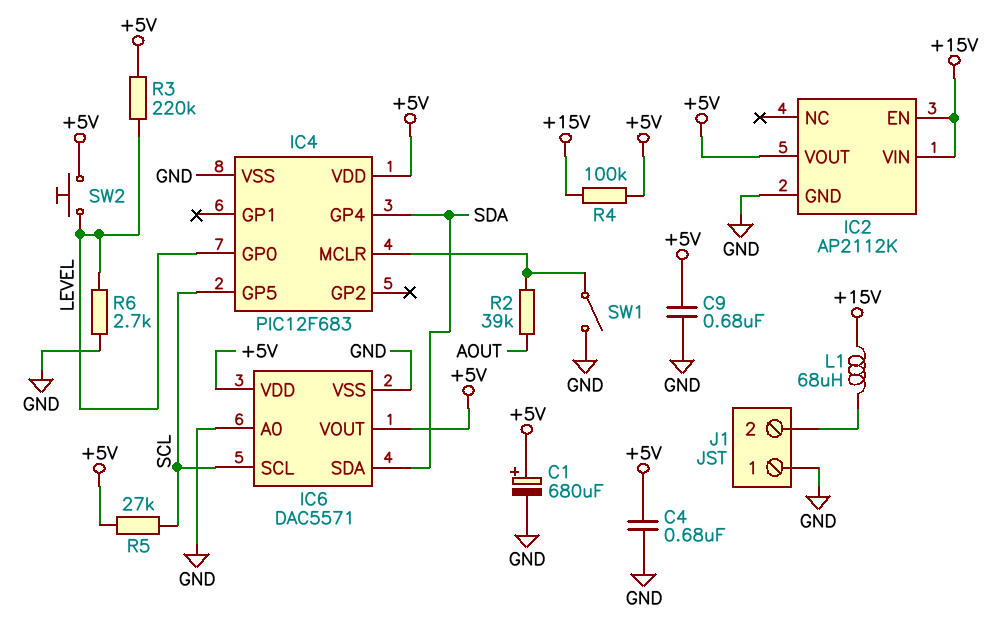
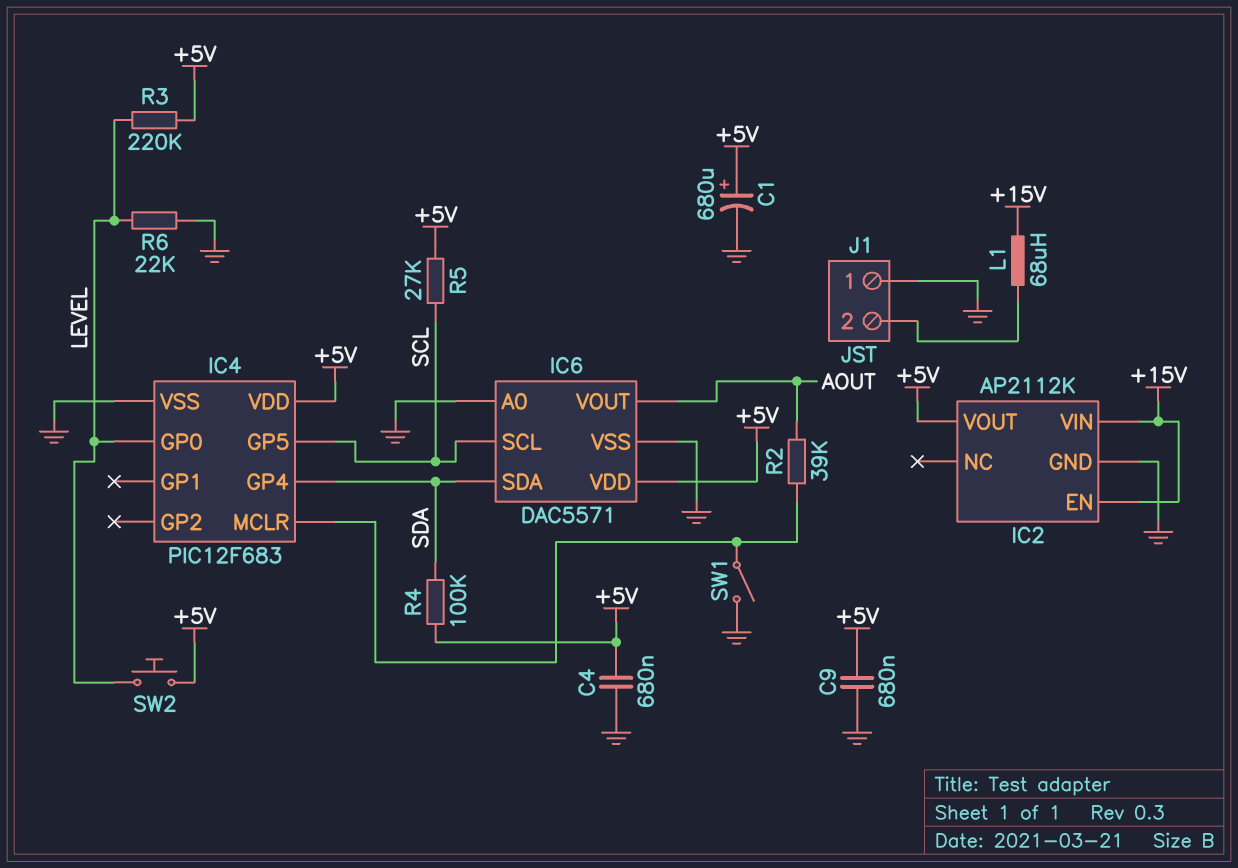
IC6 pin VOUT: +5V -> AOUT
R4: 100k (+5V, +15V) -> 100k (+5V, SDA)
R6: 2.7k (GND, LEVEL) -> 22k (GND, LEVEL)

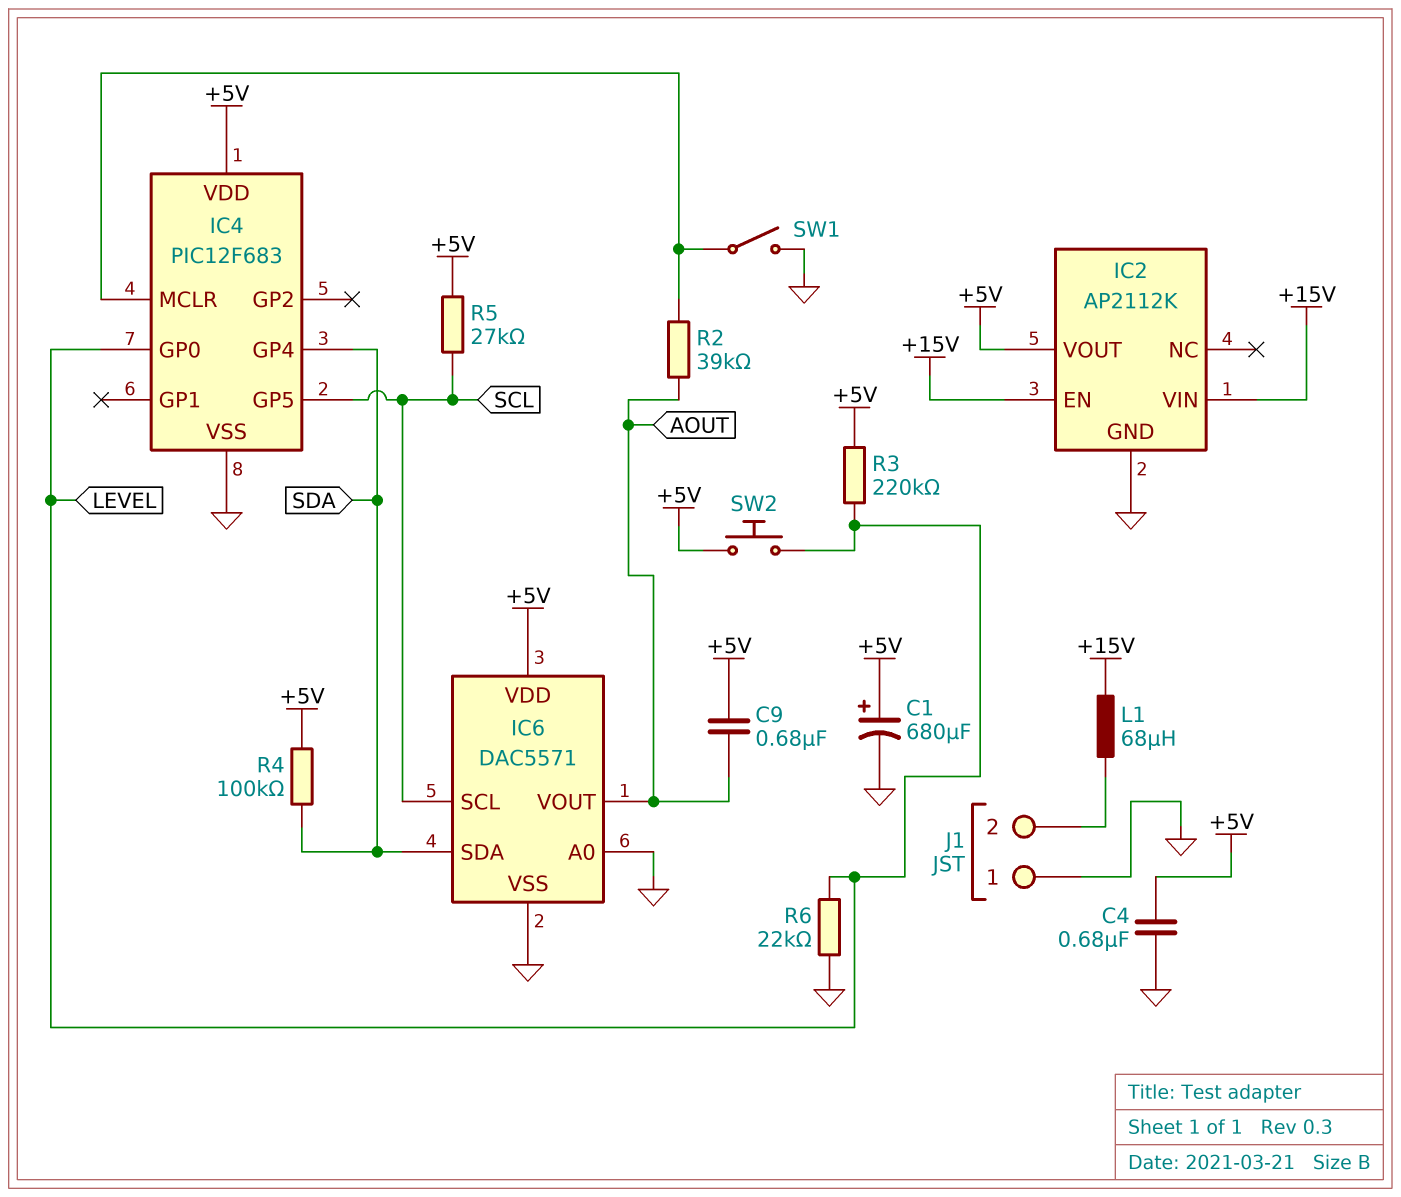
C9: 680nF (+5V, GND) -> 680nF (+5V, AOUT)

